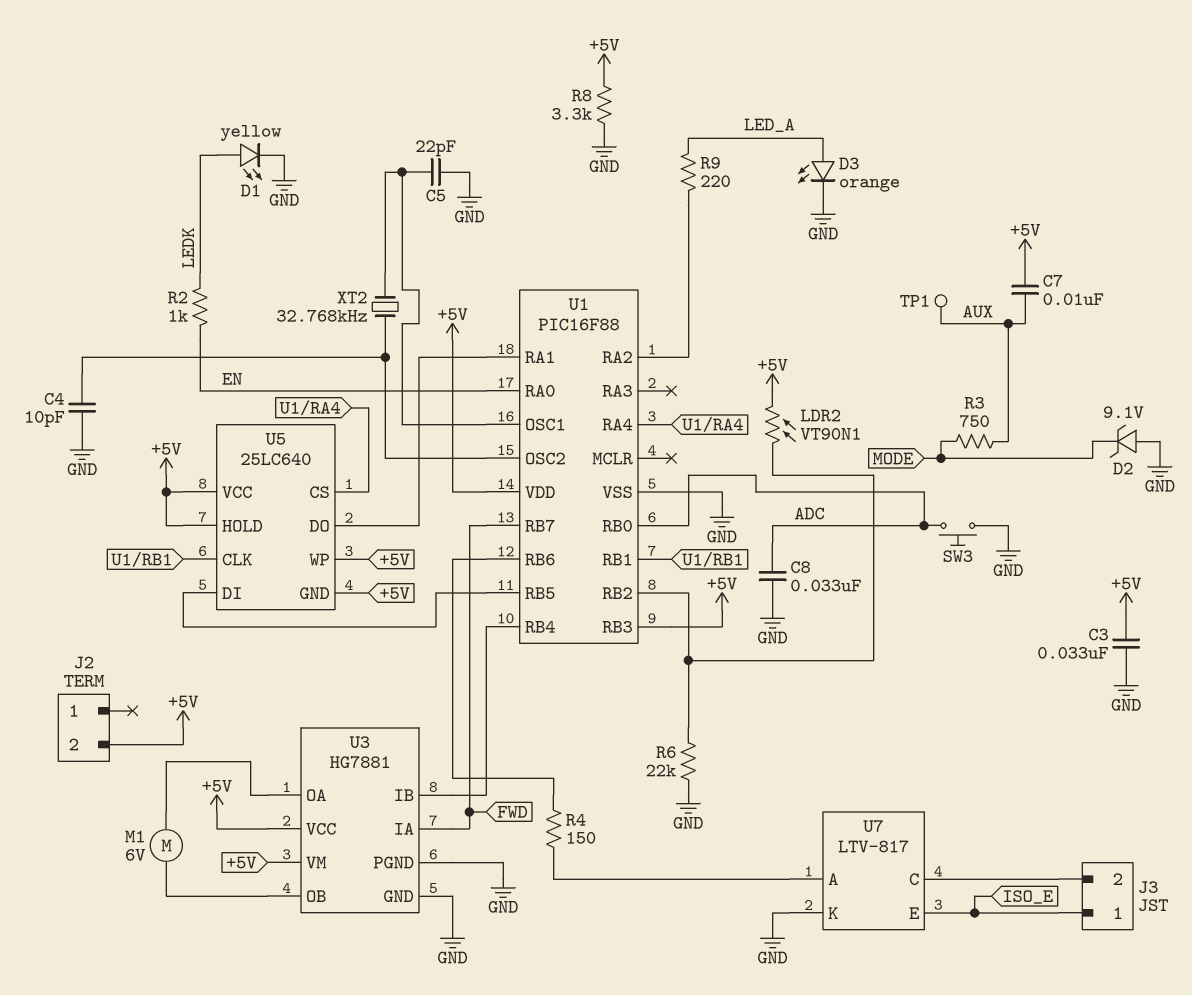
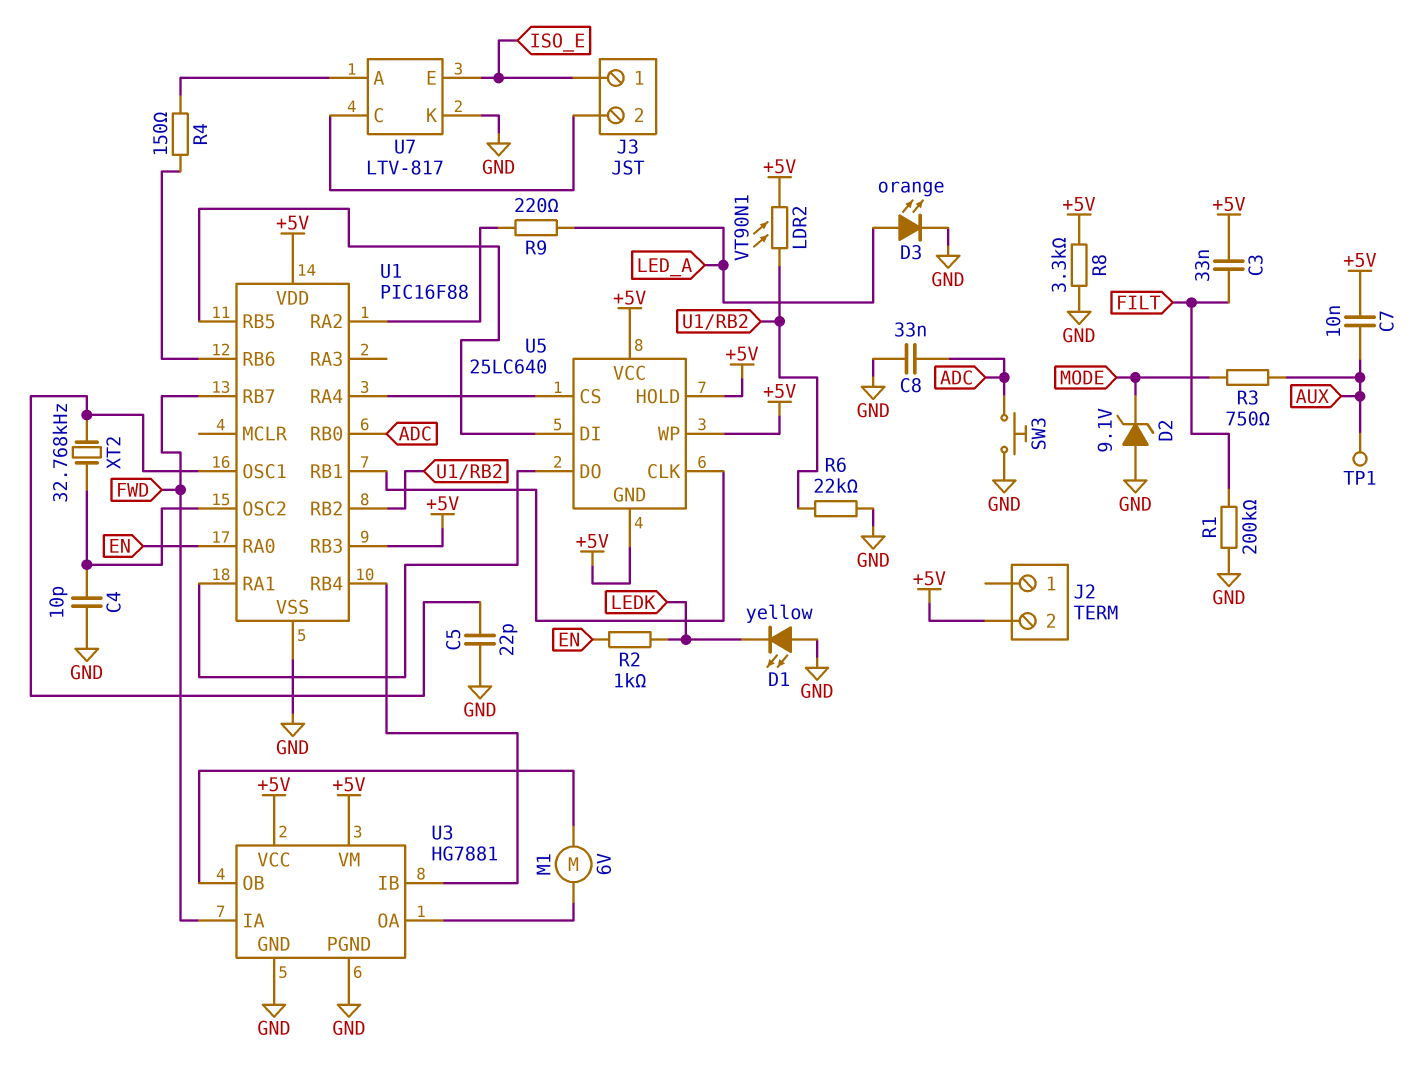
C3: 33nF (+5V, GND) -> 33nF (+5V, FILT)
D1: LED yellow (A LEDK, K GND) -> LED yellow (A GND, K LEDK)
R1: none -> 200k (FILT, GND)

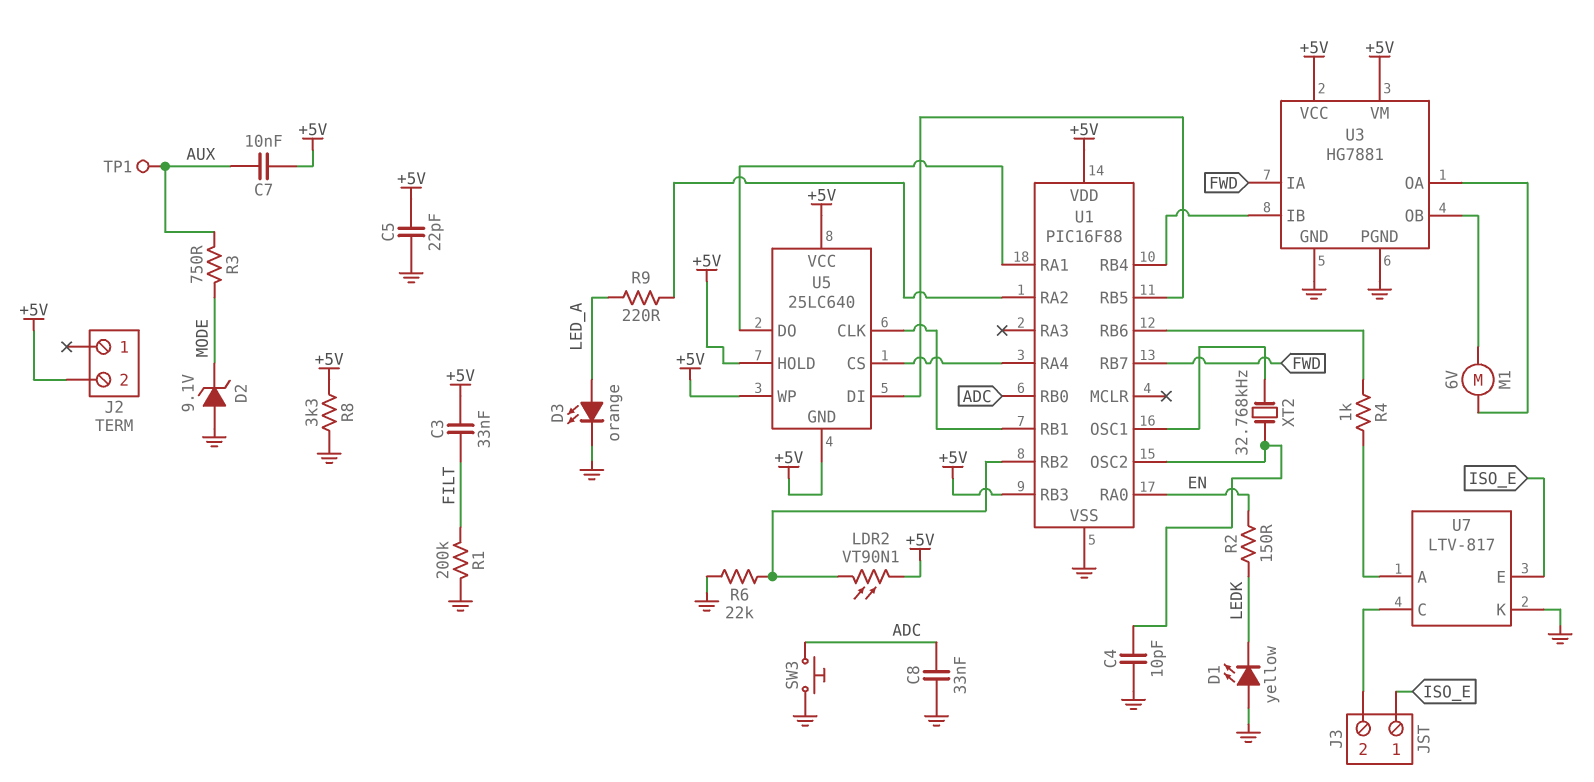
C5: 22pF (GND, U1/OSC1) -> 22pF (+5V, GND)
R2: 1k (EN, LEDK) -> 150 (EN, LEDK)
R4: 150 (U1/RB6, U7/A) -> 1k (U1/RB6, U7/A)

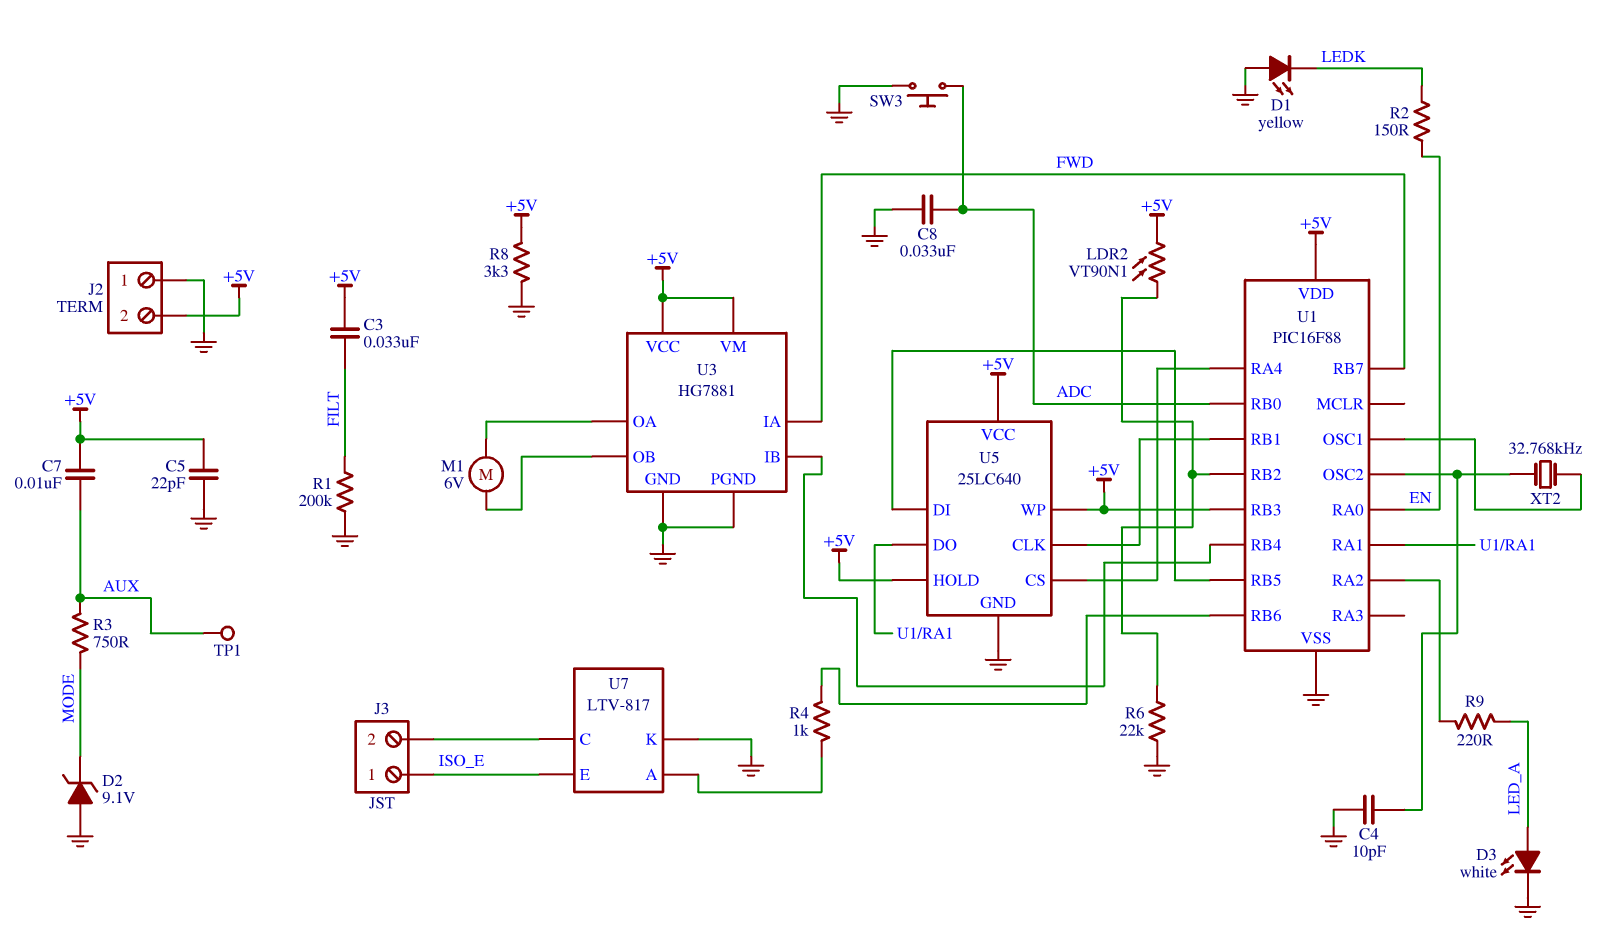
D3: LED orange (A LED_A, K GND) -> LED white (A LED_A, K GND)
J2 pin 1: none -> GND
U5 pin GND: +5V -> GND

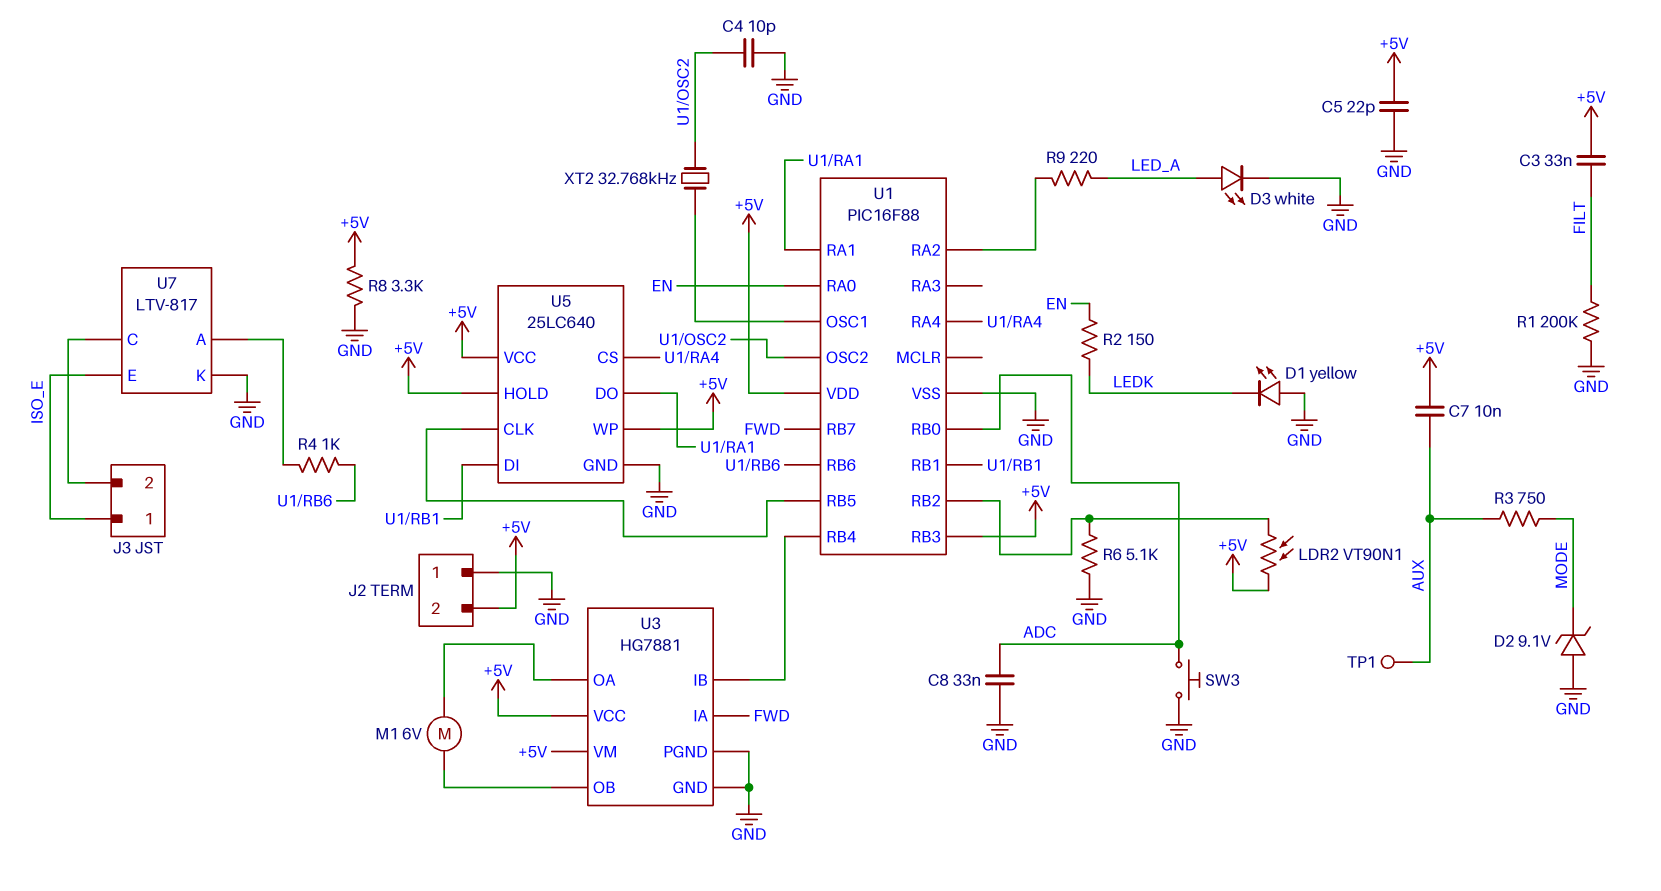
R6: 22k (GND, U1/RB2) -> 5.1k (GND, U1/RB2)
U5 pin CLK: U1/RB1 -> U1/RB5
U5 pin DI: U1/RB5 -> U1/RB1

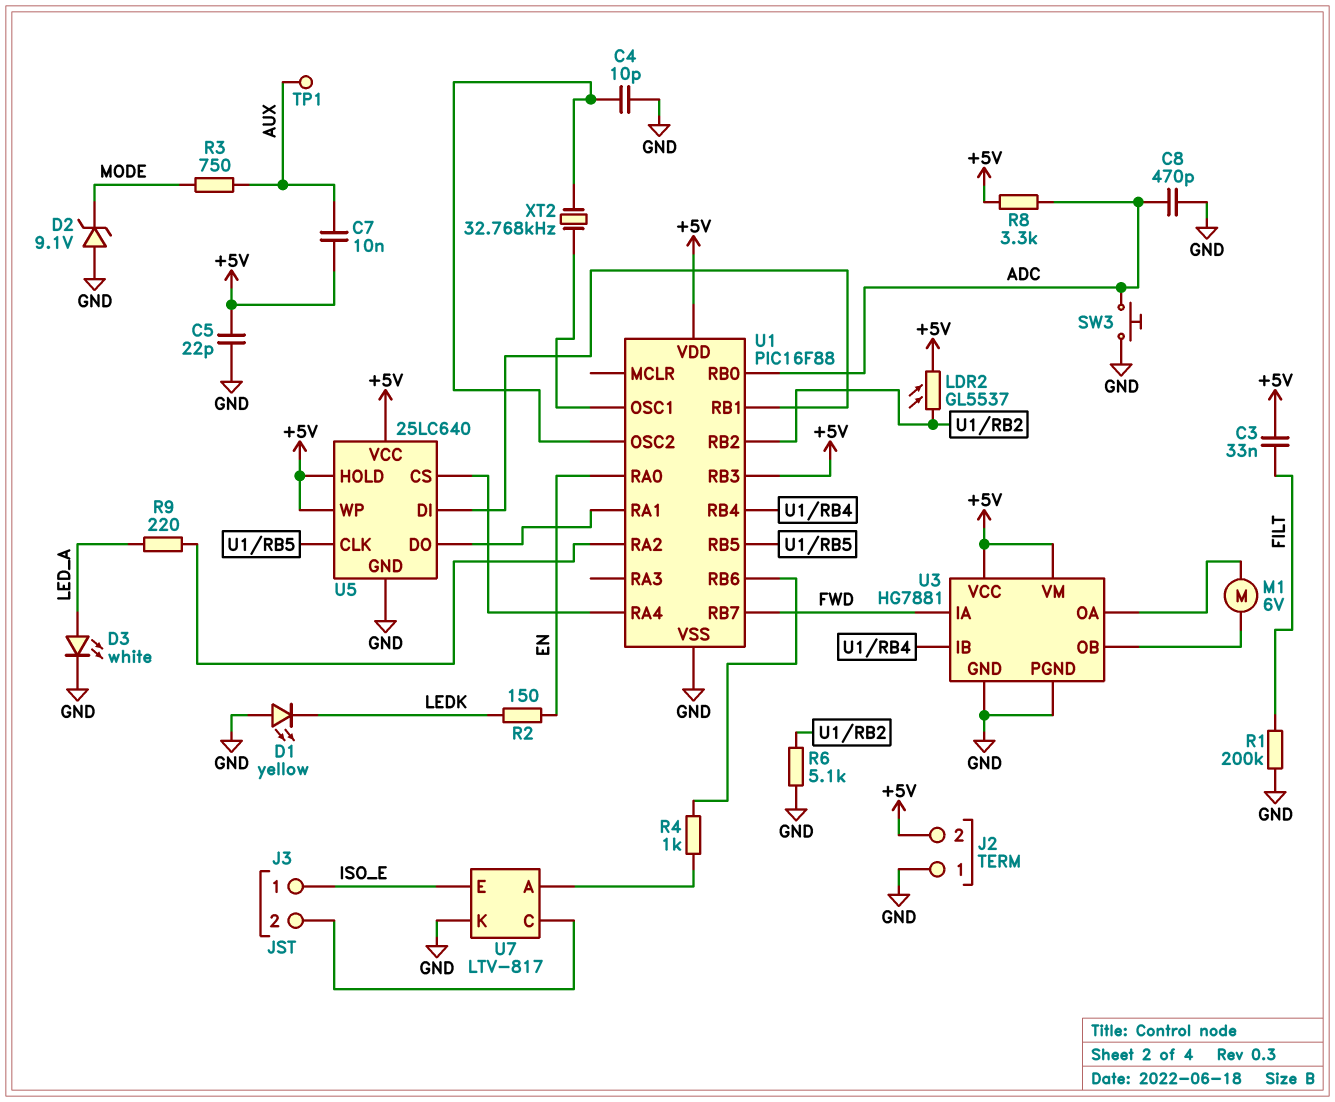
C8: 33nF (ADC, GND) -> 470pF (ADC, GND)
LDR2: VT90N1 (+5V, U1/RB2) -> GL5537 (+5V, U1/RB2)
R8: 3.3k (+5V, GND) -> 3.3k (+5V, ADC)

